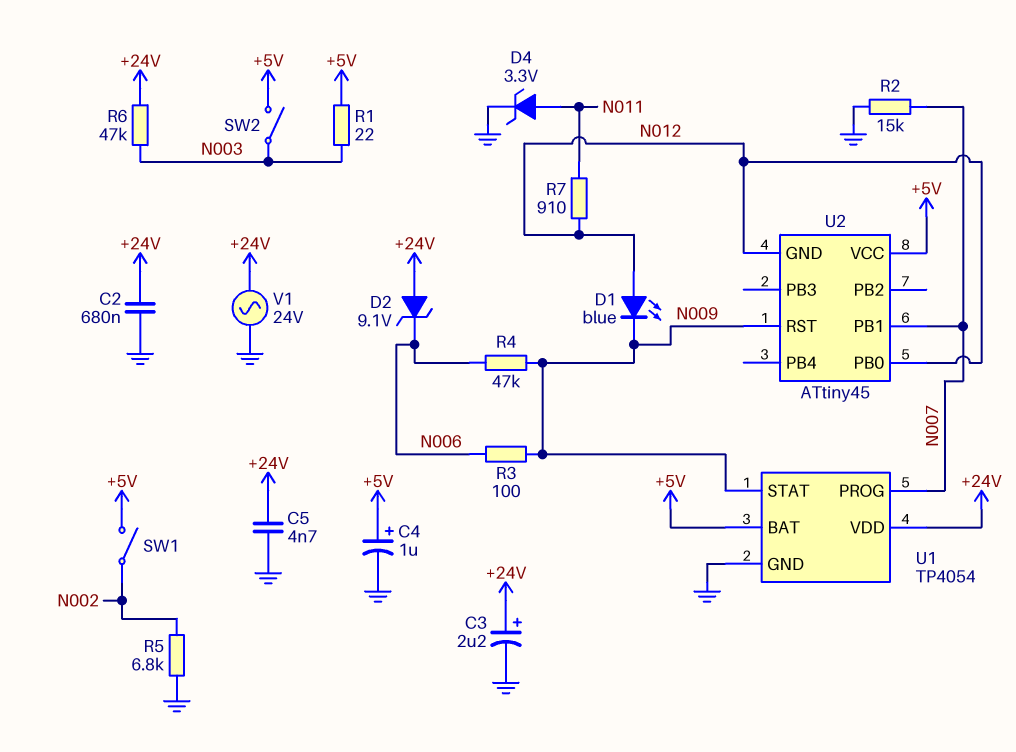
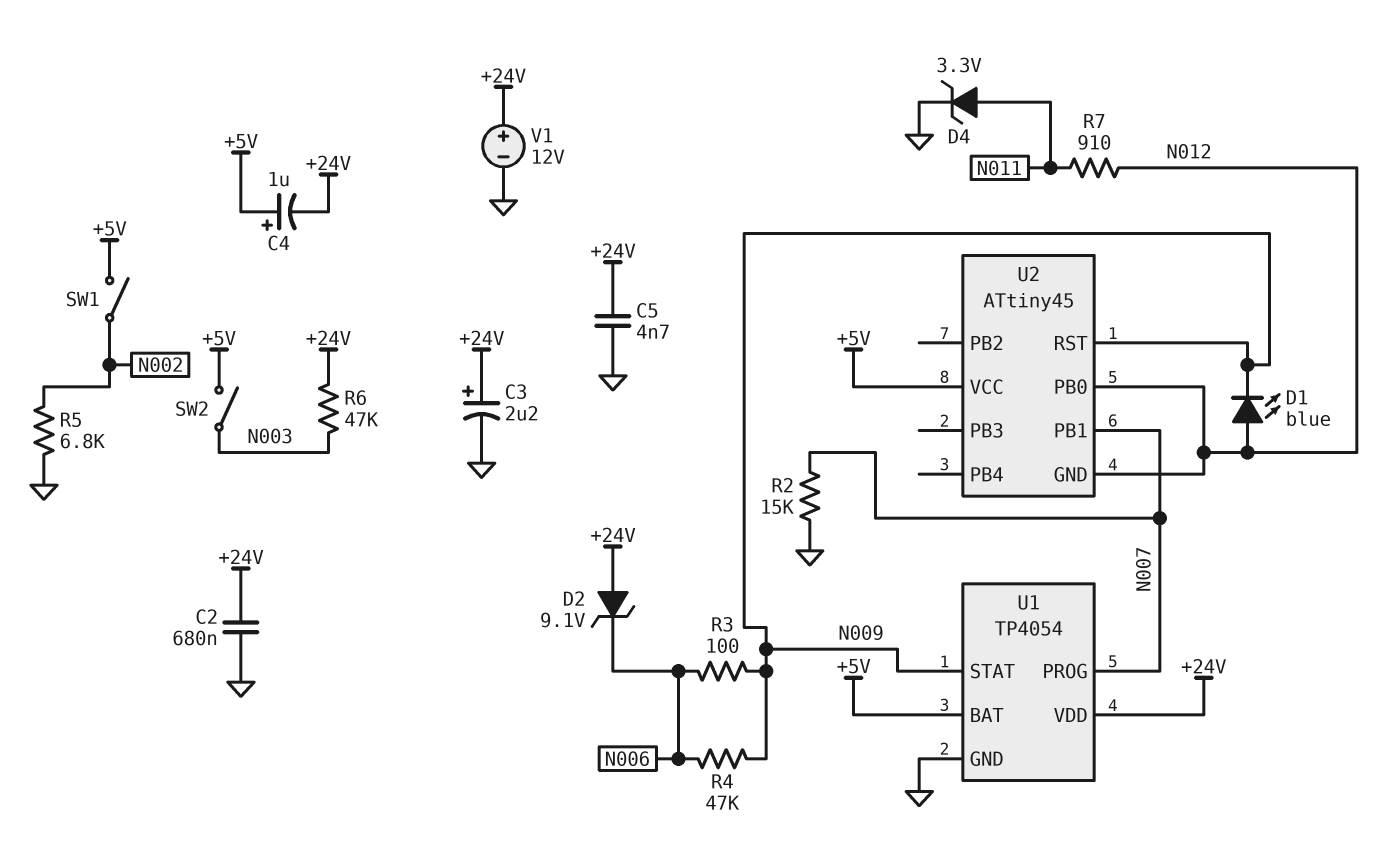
C4: 1uF (plus +5V, minus GND) -> 1uF (plus +5V, minus +24V)
R1: 22 (+5V, N003) -> none
V1: AC 24V (+24V, GND) -> 12V (plus +24V, minus GND)

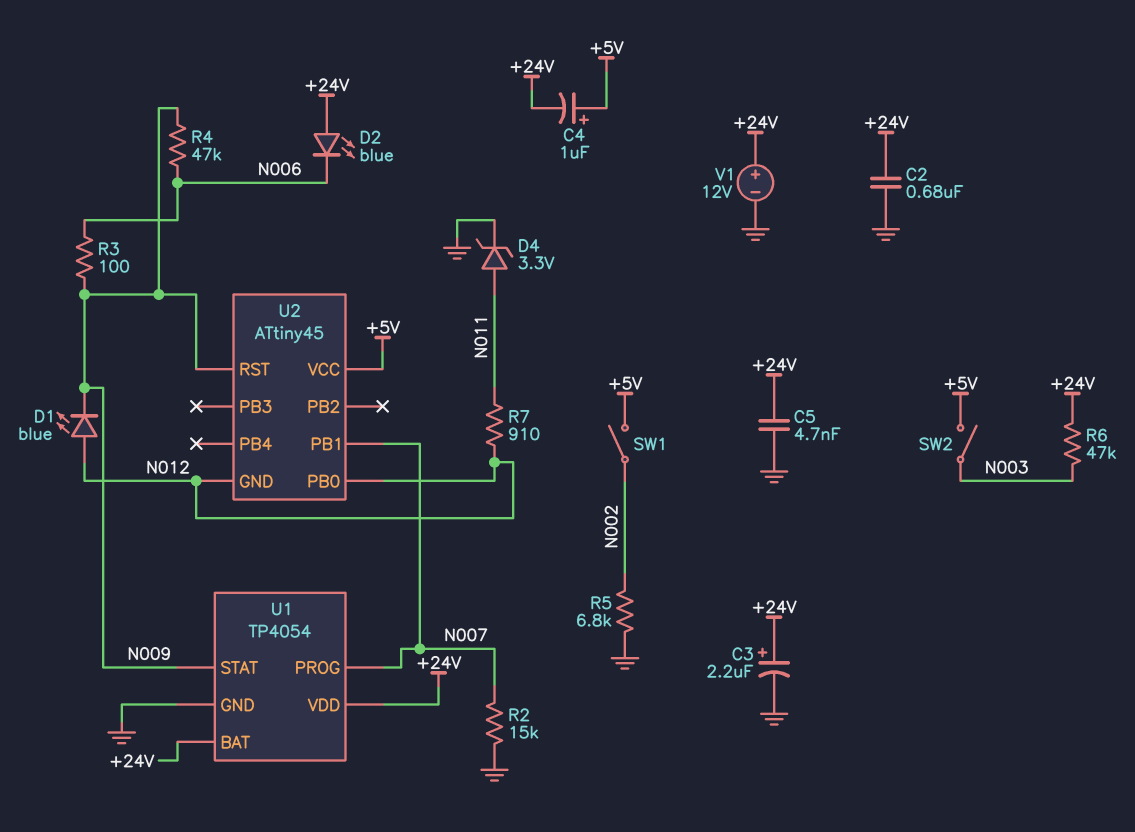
D2: zener 9.1V (A +24V, K N006) -> LED blue (A +24V, K N006)
U1 pin BAT: +5V -> +24V

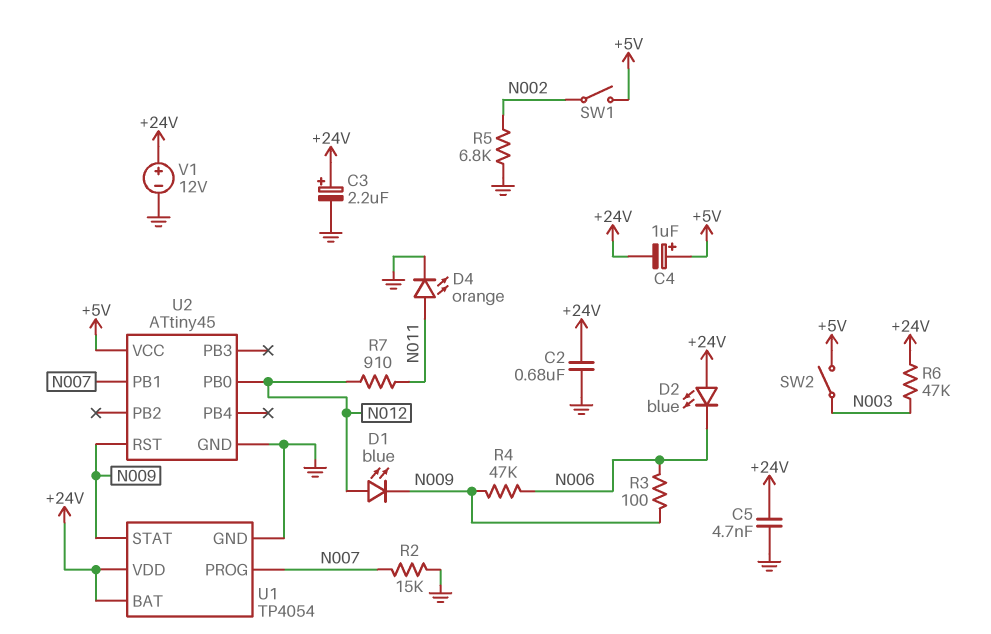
D4: zener 3.3V (A N011, K GND) -> LED orange (A N011, K GND)
U2 pin GND: N012 -> GND

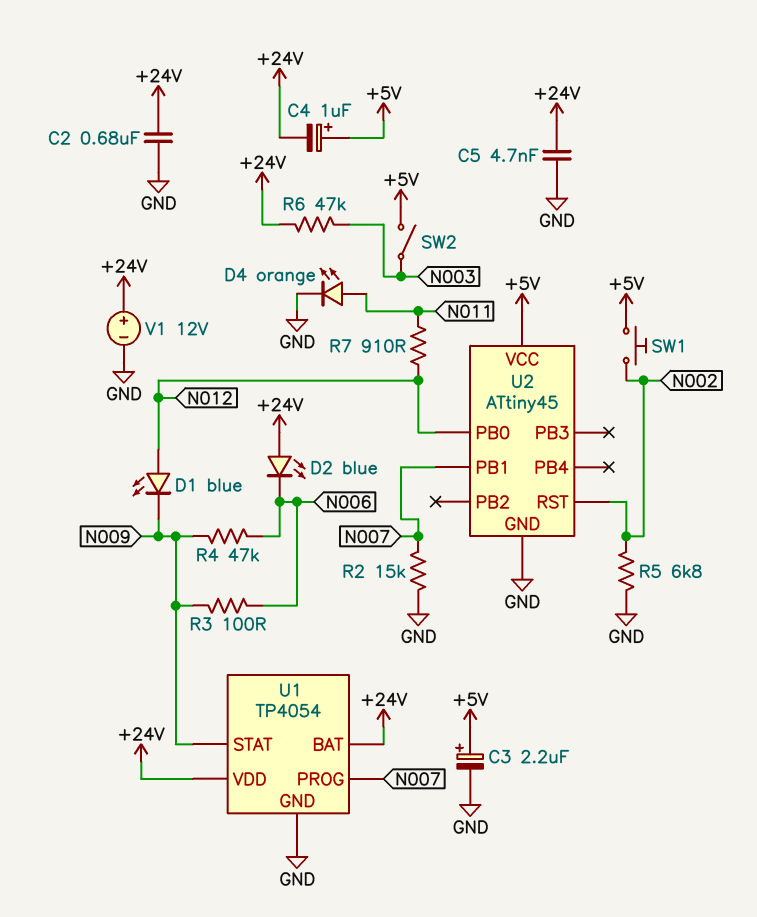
C3: 2.2uF (plus +24V, minus GND) -> 2.2uF (plus +5V, minus GND)
SW1: switch (+5V, N002) -> button (+5V, N002)
U2 pin RST: N009 -> N002

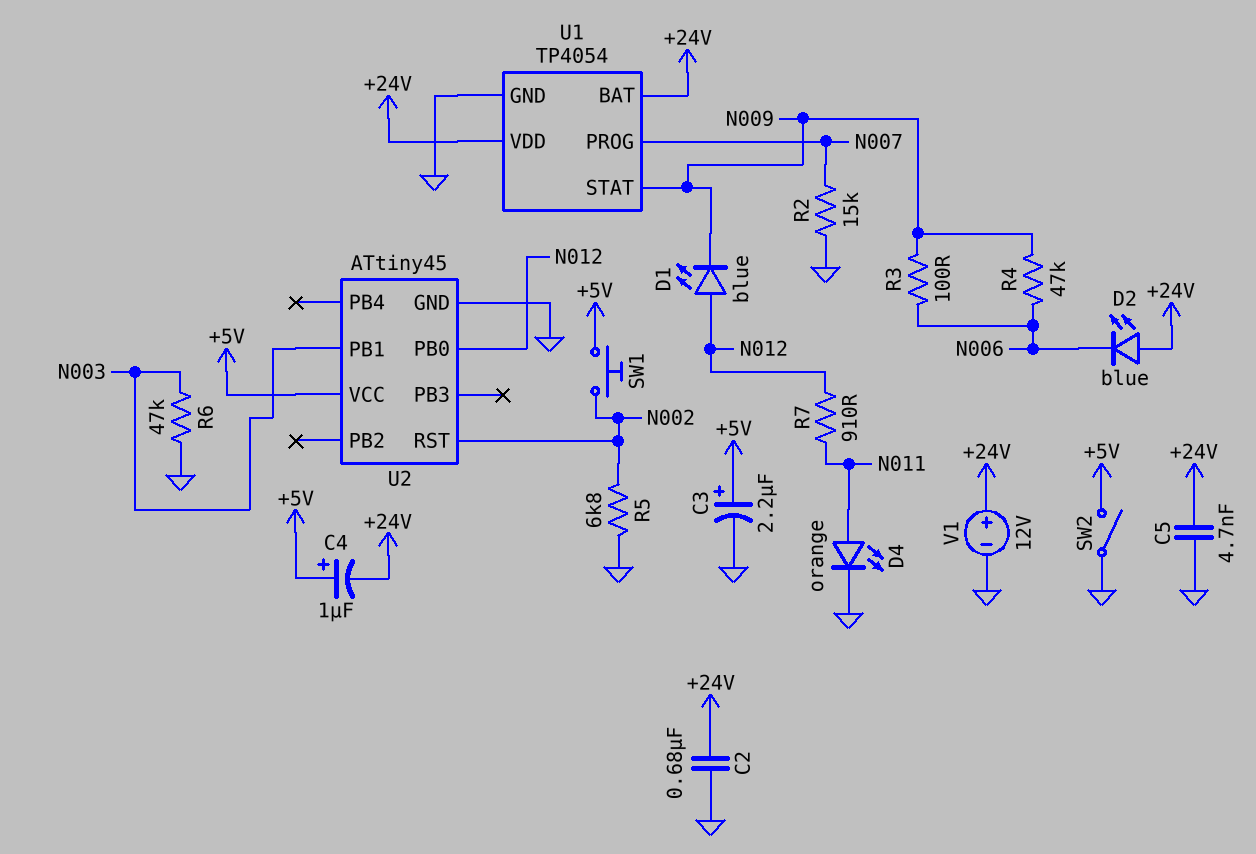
R6: 47k (+24V, N003) -> 47k (GND, N003)
SW2: switch (+5V, N003) -> switch (+5V, GND)
U2 pin PB1: N007 -> N003

